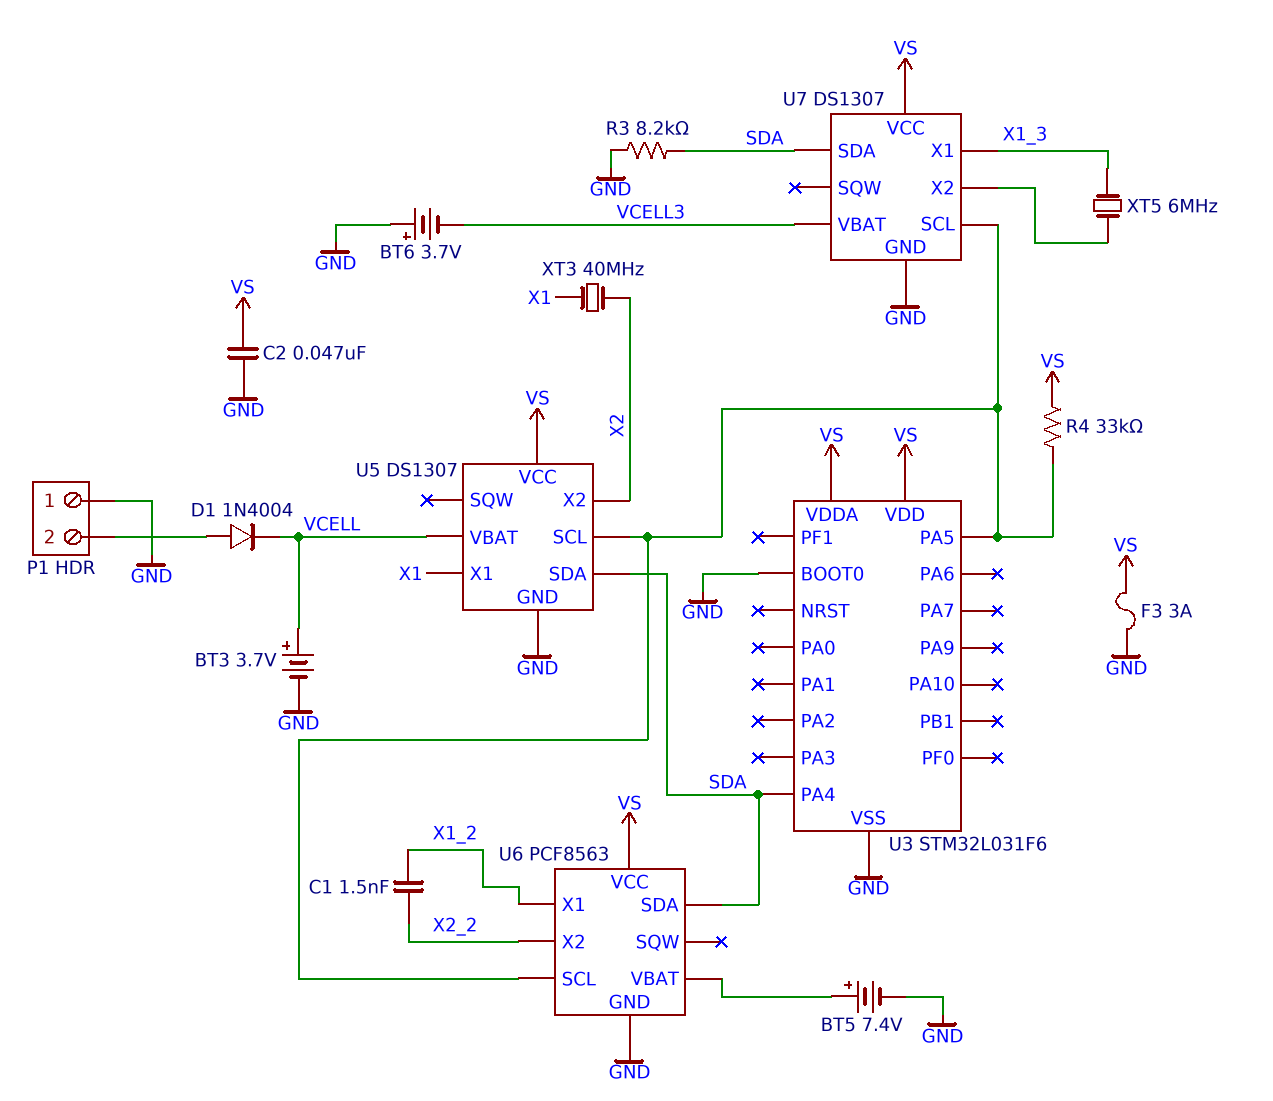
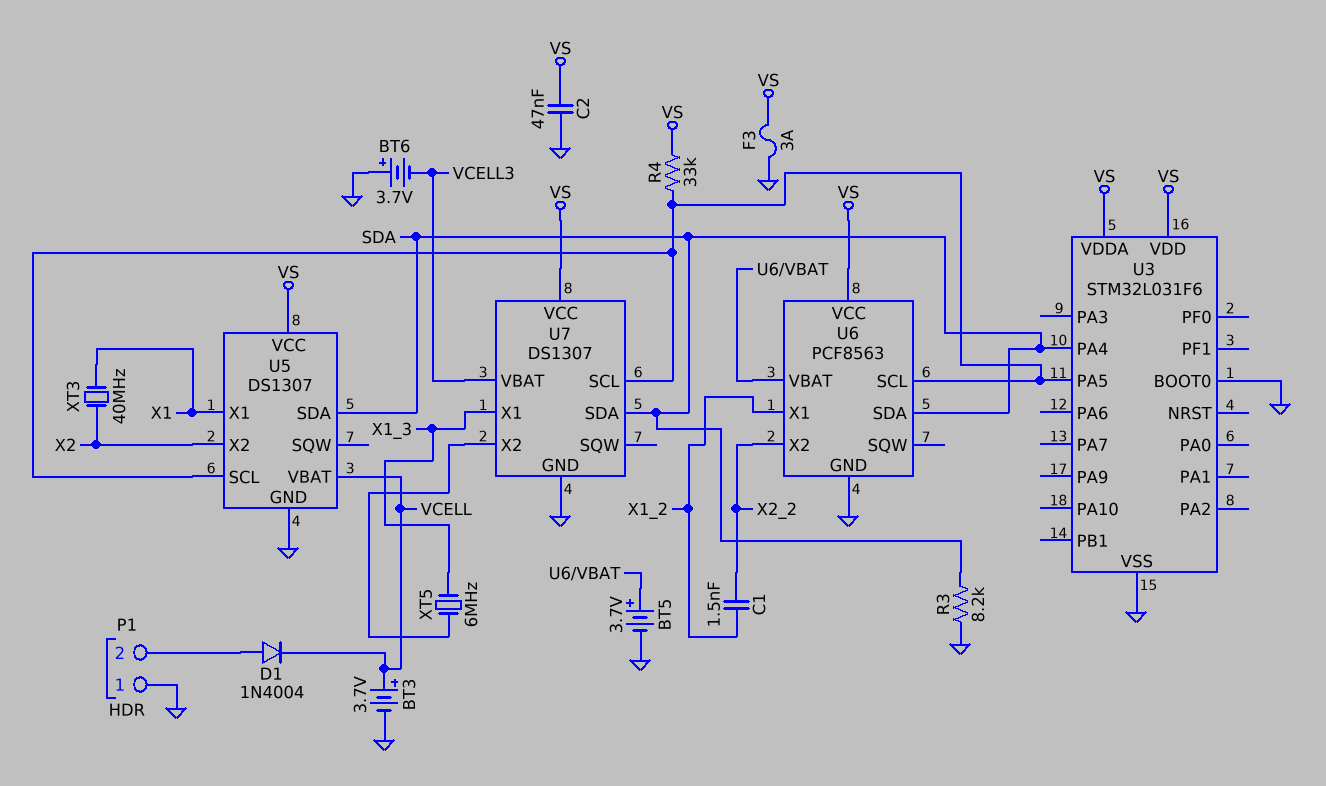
BT5: 7.4V (plus U6/VBAT, minus GND) -> 3.7V (plus U6/VBAT, minus GND)

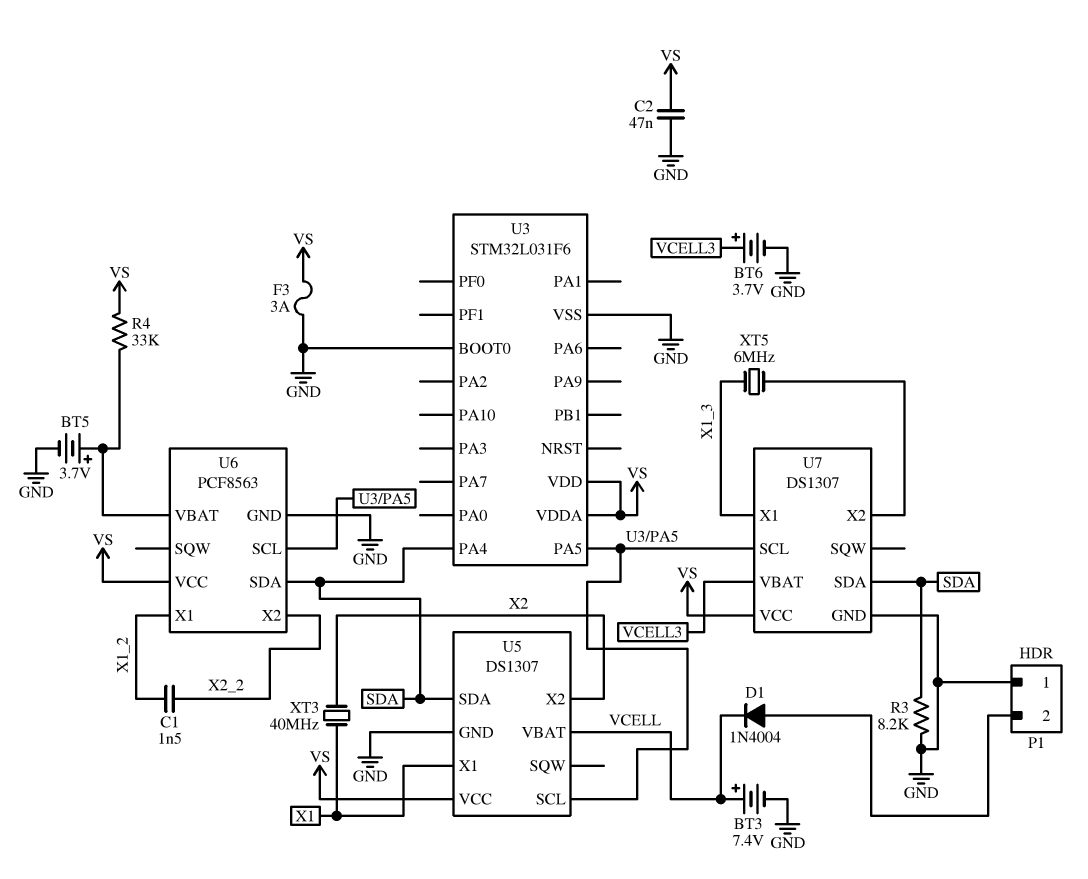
BT3: 3.7V (plus VCELL, minus GND) -> 7.4V (plus VCELL, minus GND)
BT6: 3.7V (plus GND, minus VCELL3) -> 3.7V (plus VCELL3, minus GND)
R4: 33k (U3/PA5, VS) -> 33k (U6/VBAT, VS)

